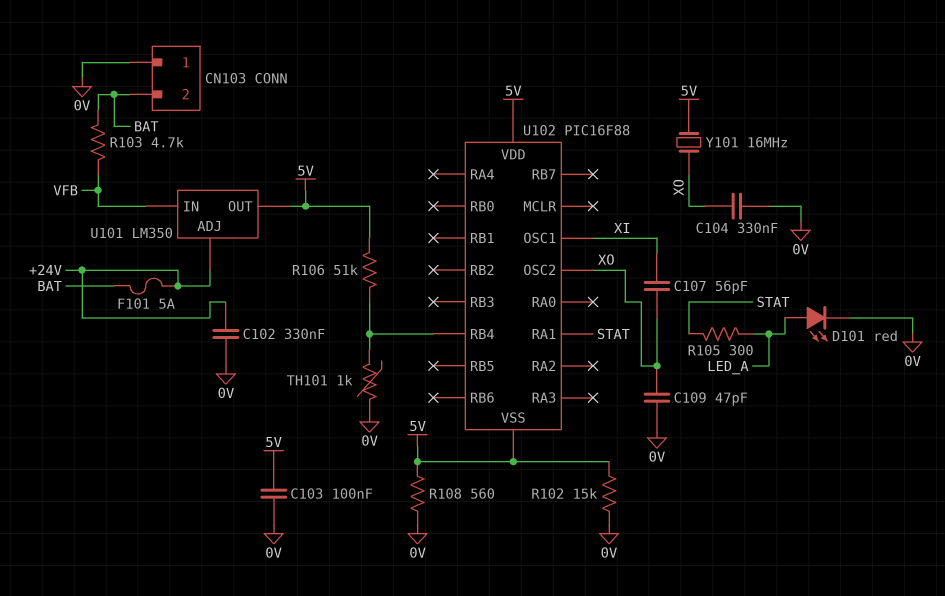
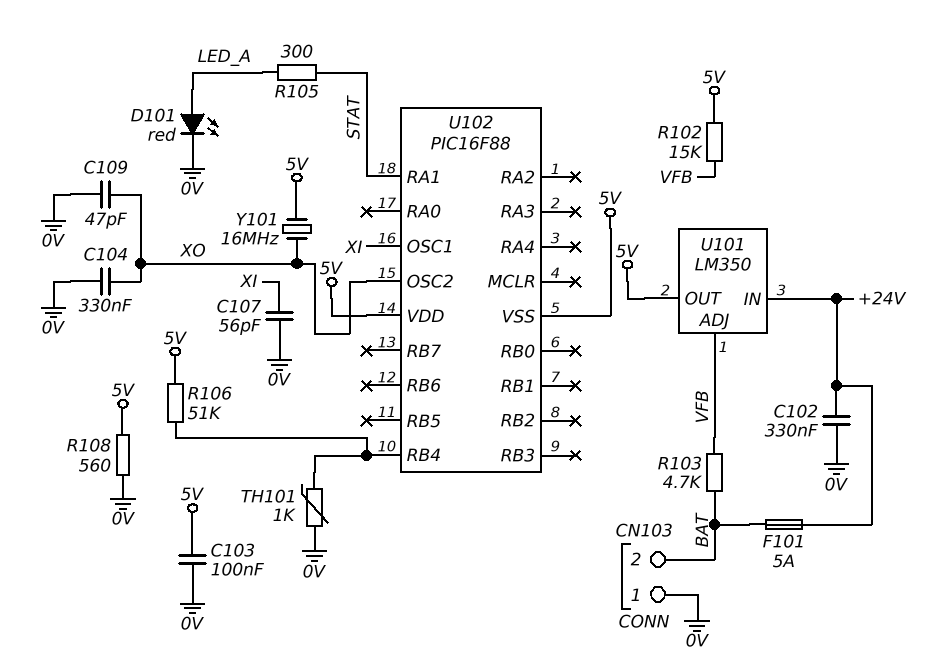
C107: 56pF (XI, XO) -> 56pF (0V, XI)
R102: 15k (0V, 5V) -> 15k (5V, VFB)
U101 pin ADJ: +24V -> VFB
U101 pin IN: VFB -> +24V

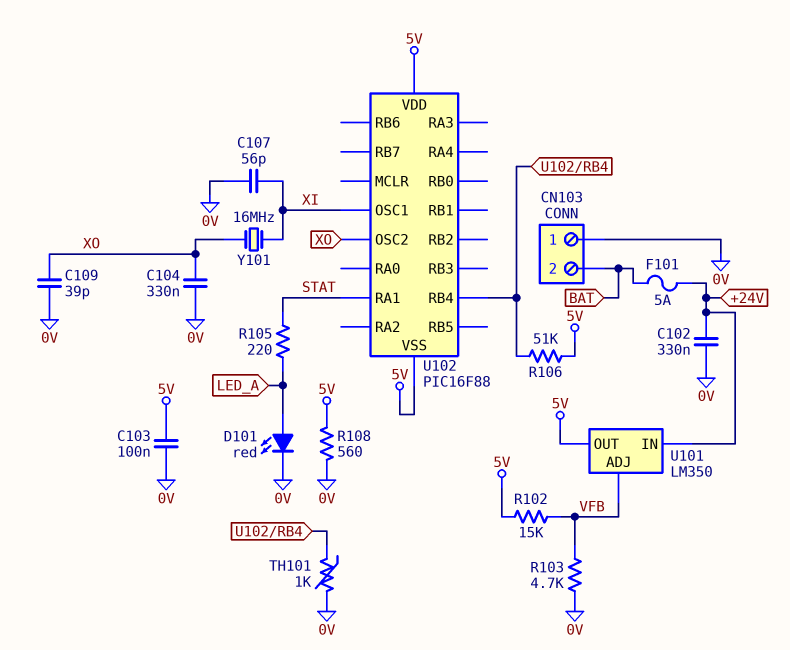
C109: 47pF (0V, XO) -> 39pF (0V, XO)
R103: 4.7k (BAT, VFB) -> 4.7k (0V, VFB)
R105: 300 (LED_A, STAT) -> 220 (LED_A, STAT)
Y101: 16MHz (5V, XO) -> 16MHz (XI, XO)

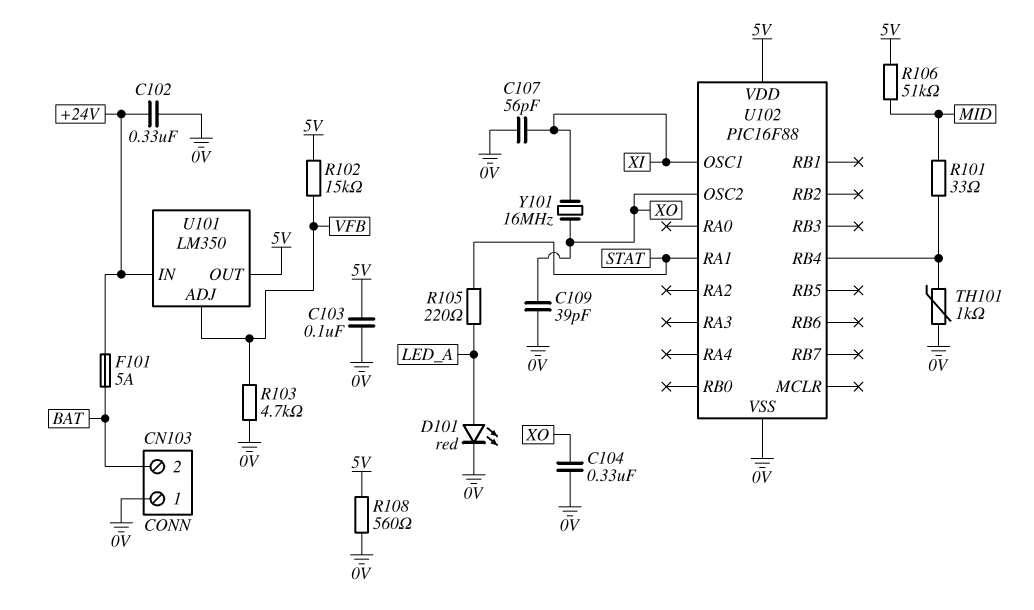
R101: none -> 33 (MID, U102/RB4)
R106: 51k (5V, U102/RB4) -> 51k (5V, MID)
U102 pin VSS: 5V -> 0V

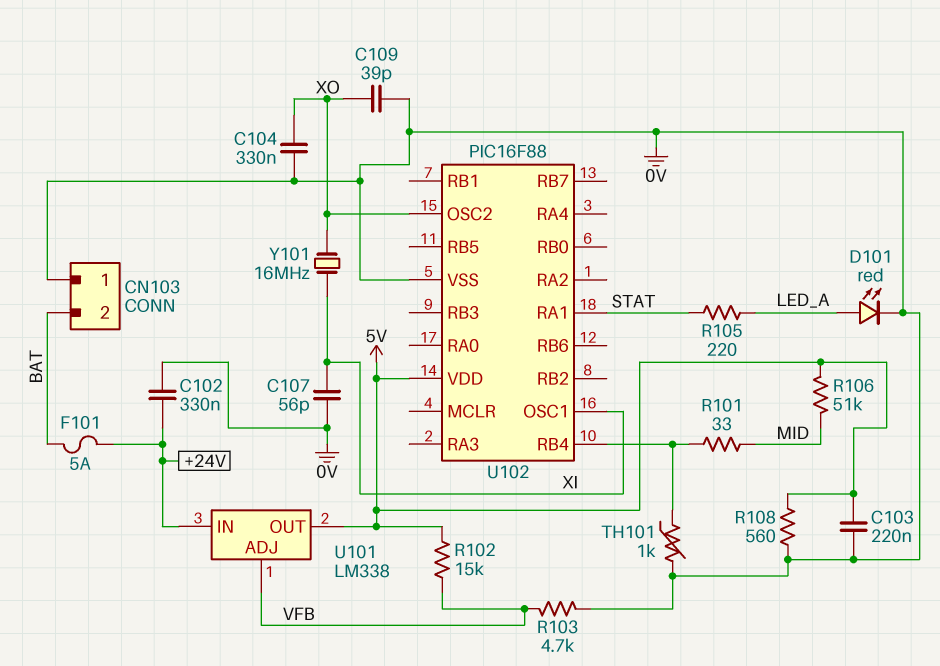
C103: 100nF (0V, 5V) -> 220nF (0V, 5V)
U101: LM350 -> LM338

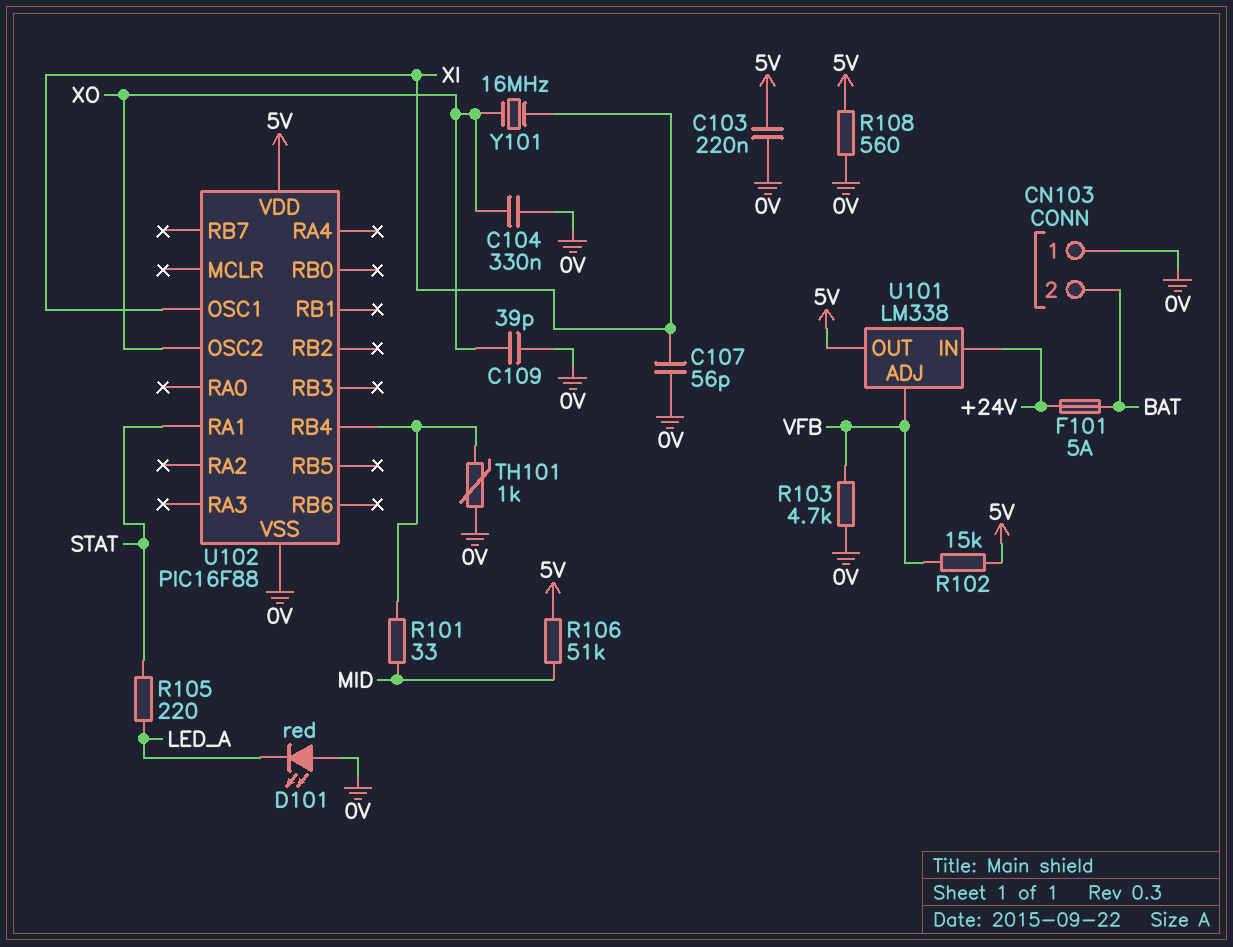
C102: 330nF (+24V, 0V) -> none
D101: LED red (A LED_A, K 0V) -> LED red (A 0V, K LED_A)

